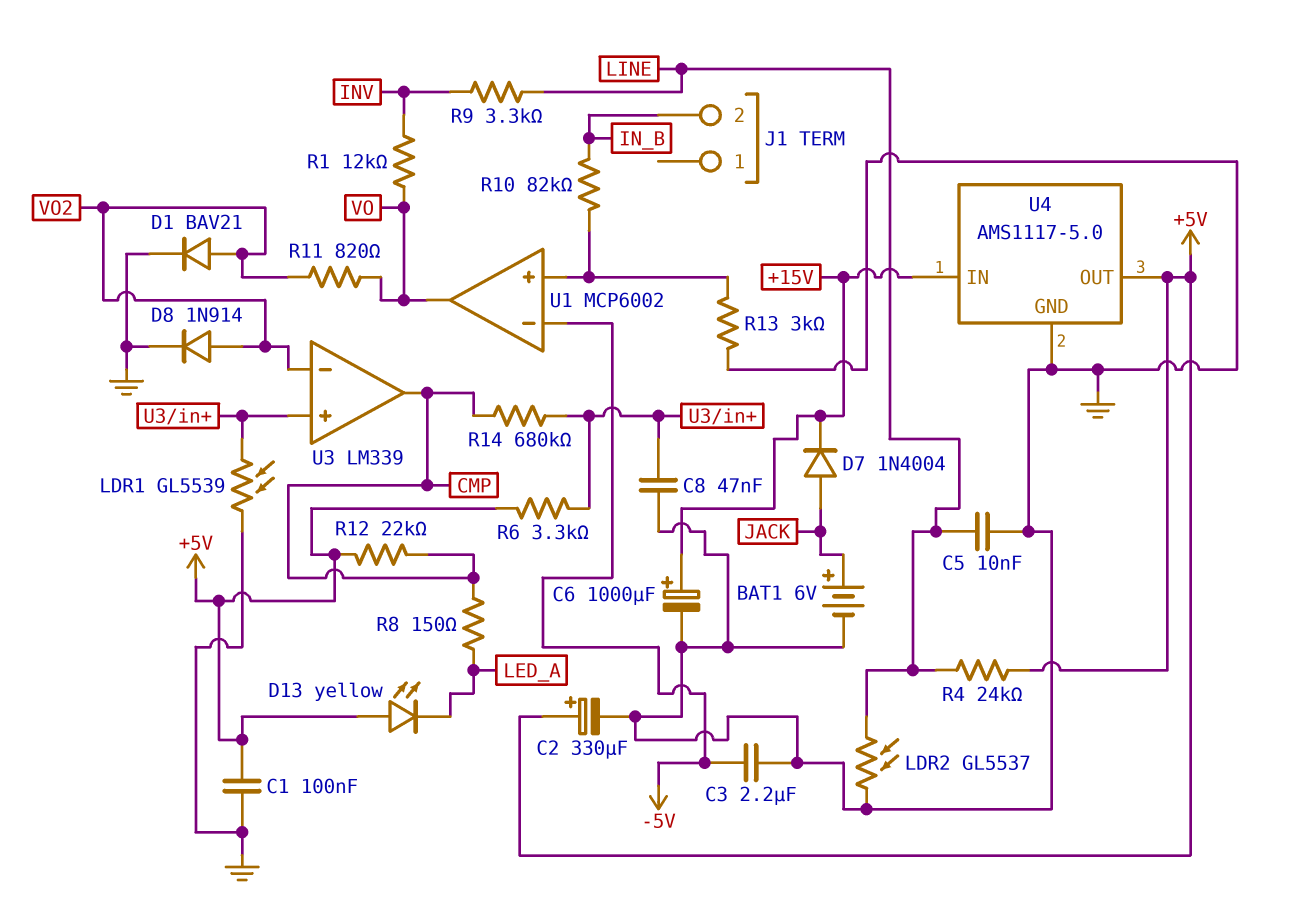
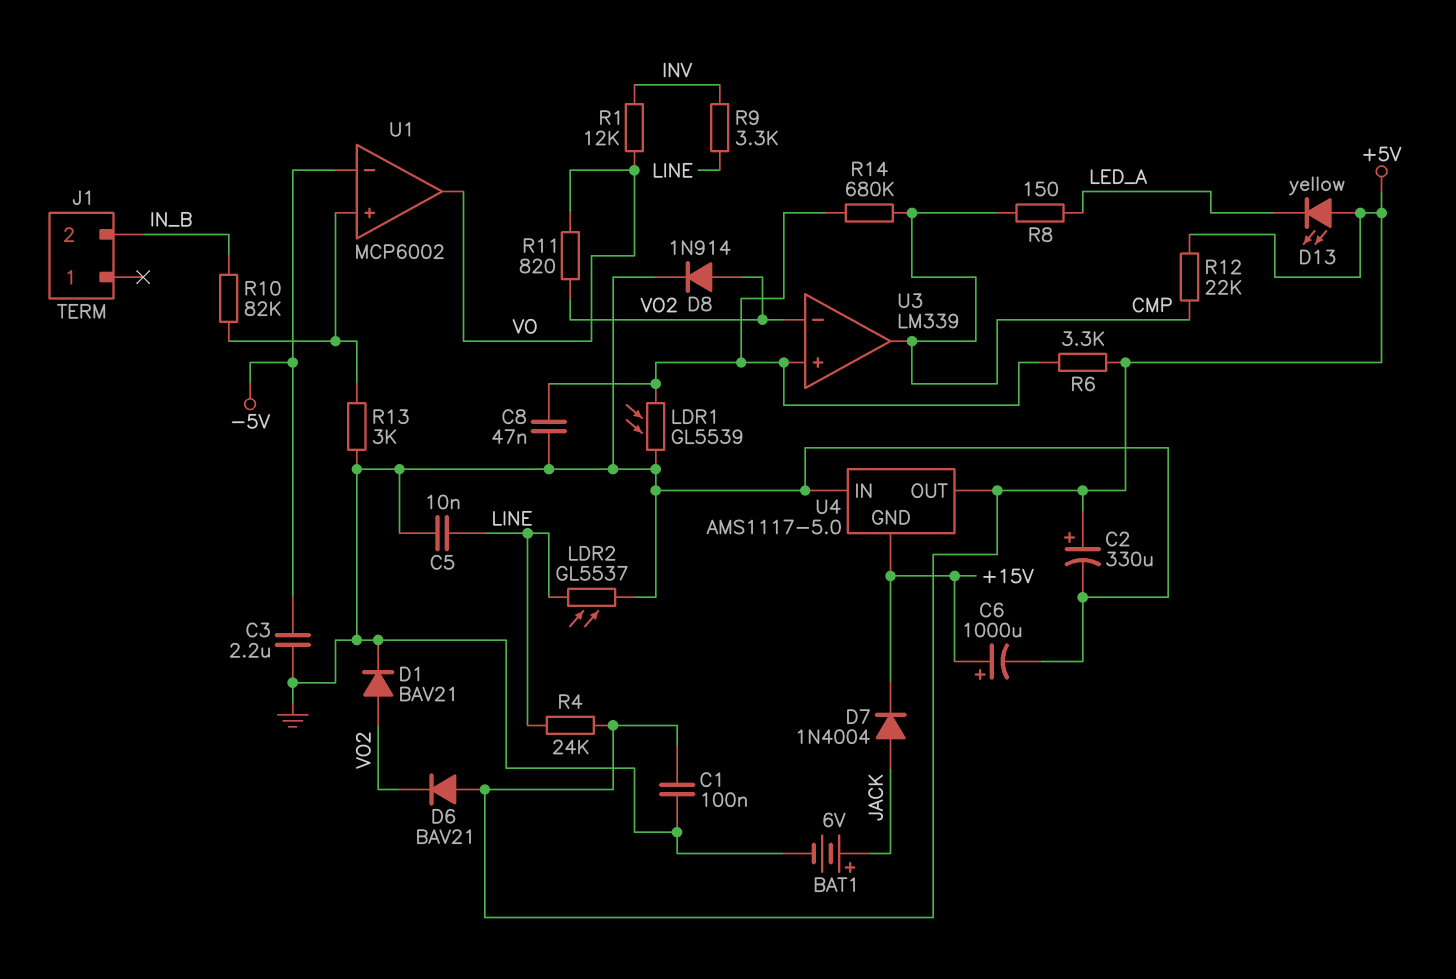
D6: none -> diode BAV21 (A +5V, K VO2)
U4 pin GND: GND -> +15V
U4 pin IN: +15V -> GND

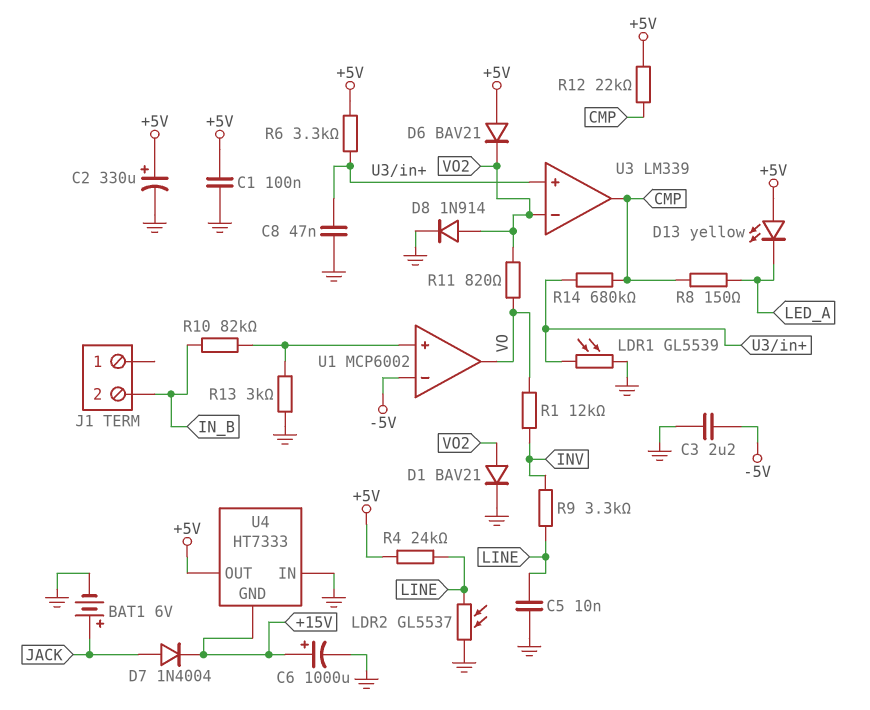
U4: AMS1117-5.0 -> HT7333

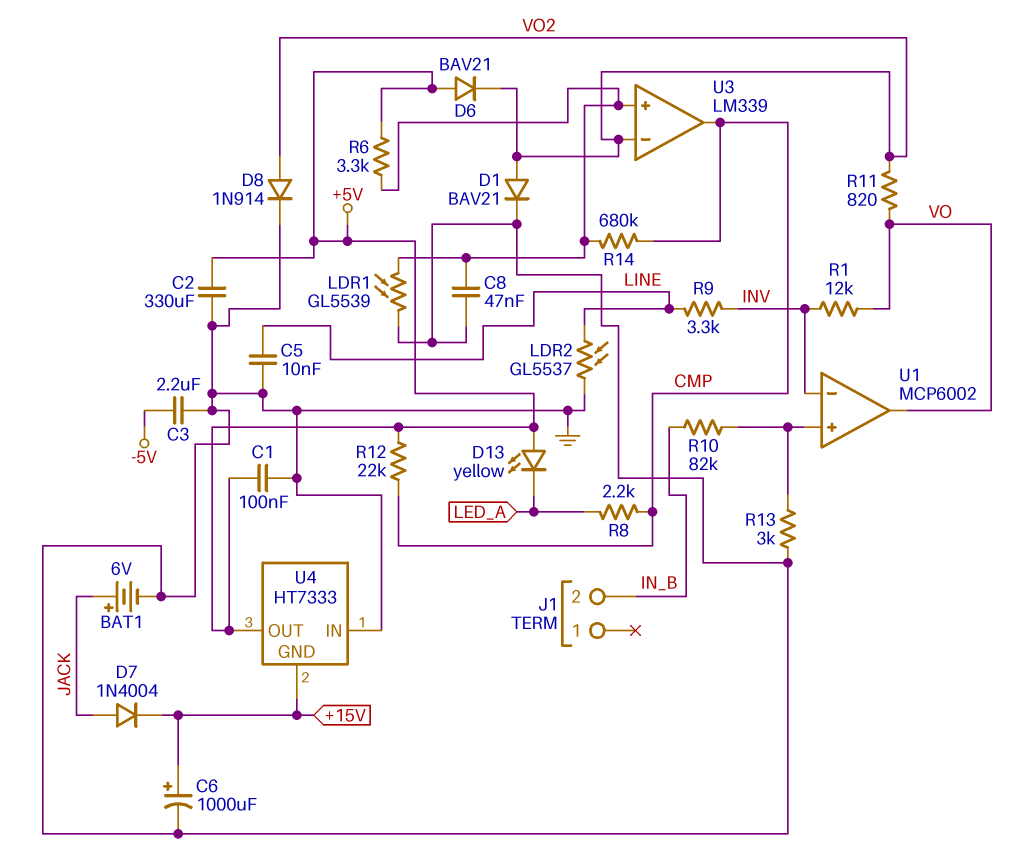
C2: 330uF (plus +5V, minus GND) -> 330uF (+5V, GND)
R4: 24k (+5V, LINE) -> none
R8: 150 (CMP, LED_A) -> 2.2k (CMP, LED_A)
U1 pin in-: -5V -> INV

